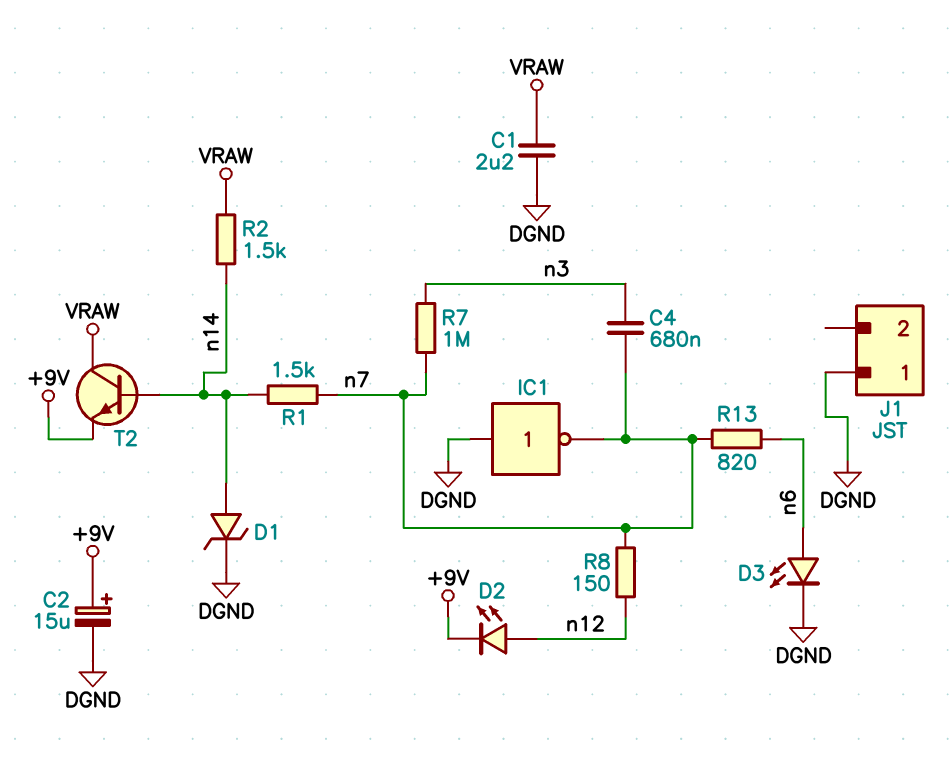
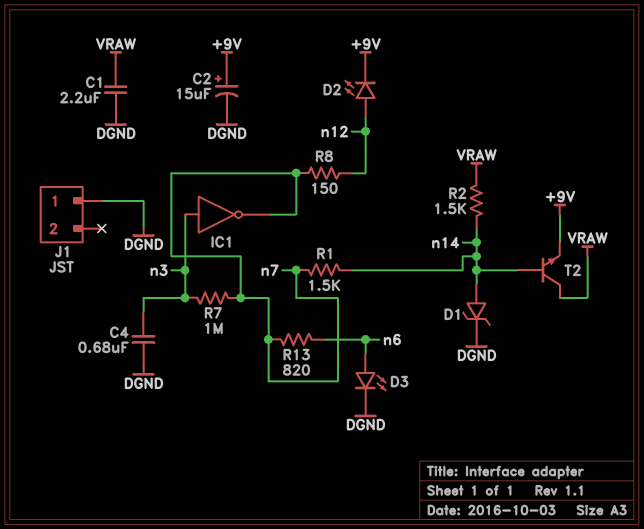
C4: 680nF (n3, n7) -> 680nF (DGND, n3)
IC1: NOT (in DGND, out n7) -> NOT (in n3, out n7)

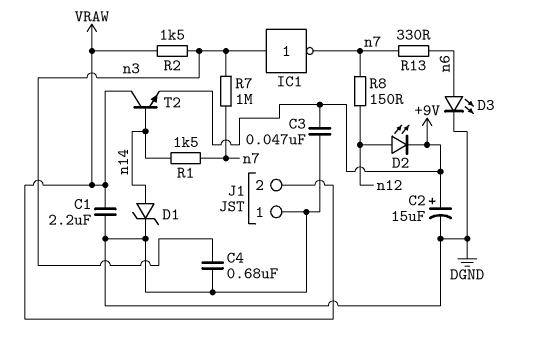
C3: none -> 47nF (+9V, DGND)
J1 pin 2: none -> VRAW
R2: 1.5k (VRAW, n14) -> 1.5k (VRAW, n3)
R13: 820 (n6, n7) -> 330 (n6, n7)

